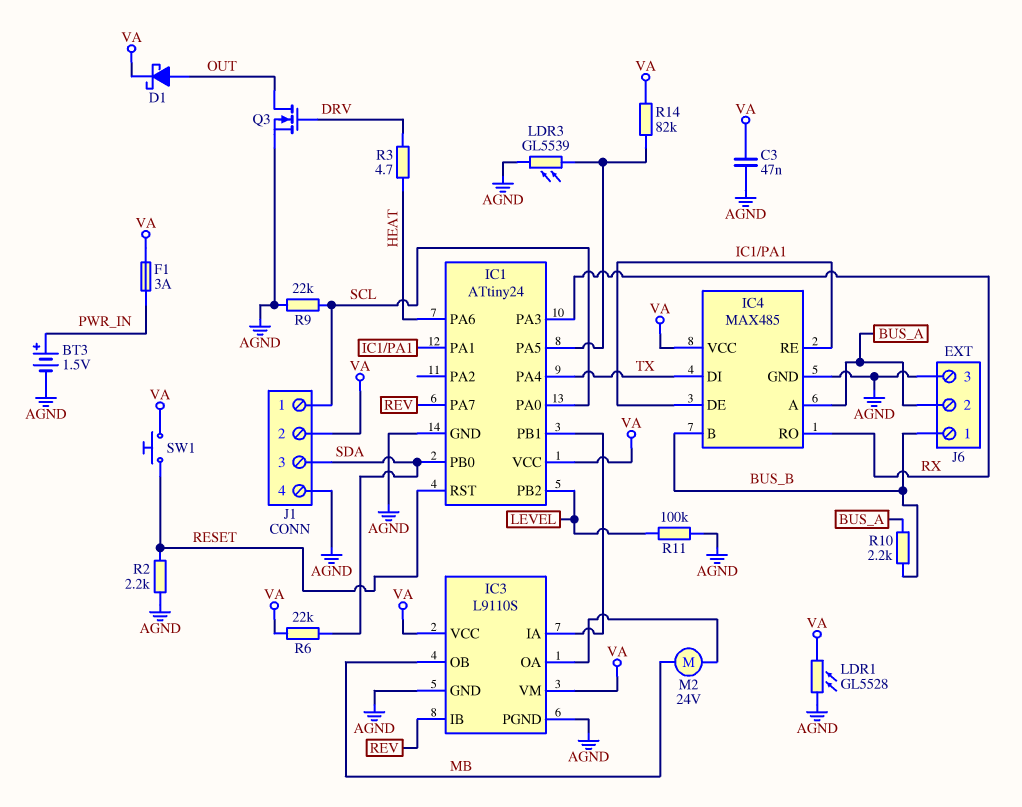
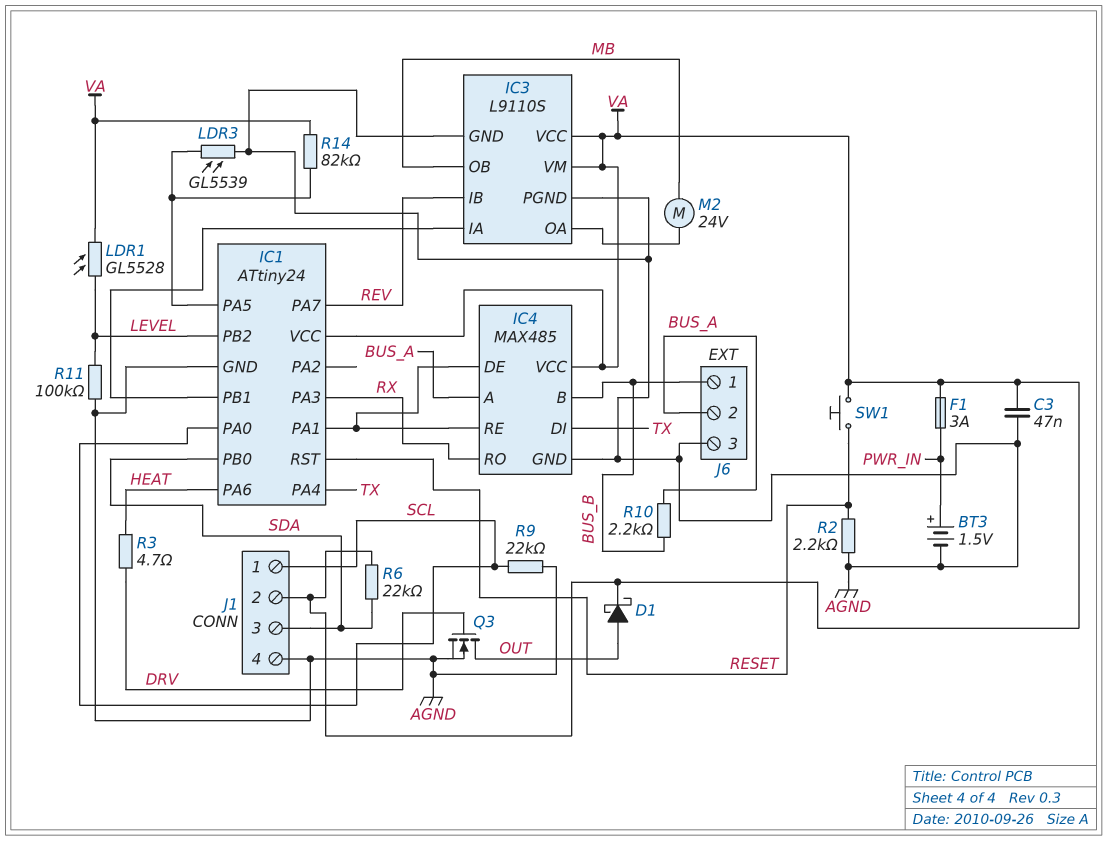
LDR1: GL5528 (AGND, VA) -> GL5528 (LEVEL, VA)

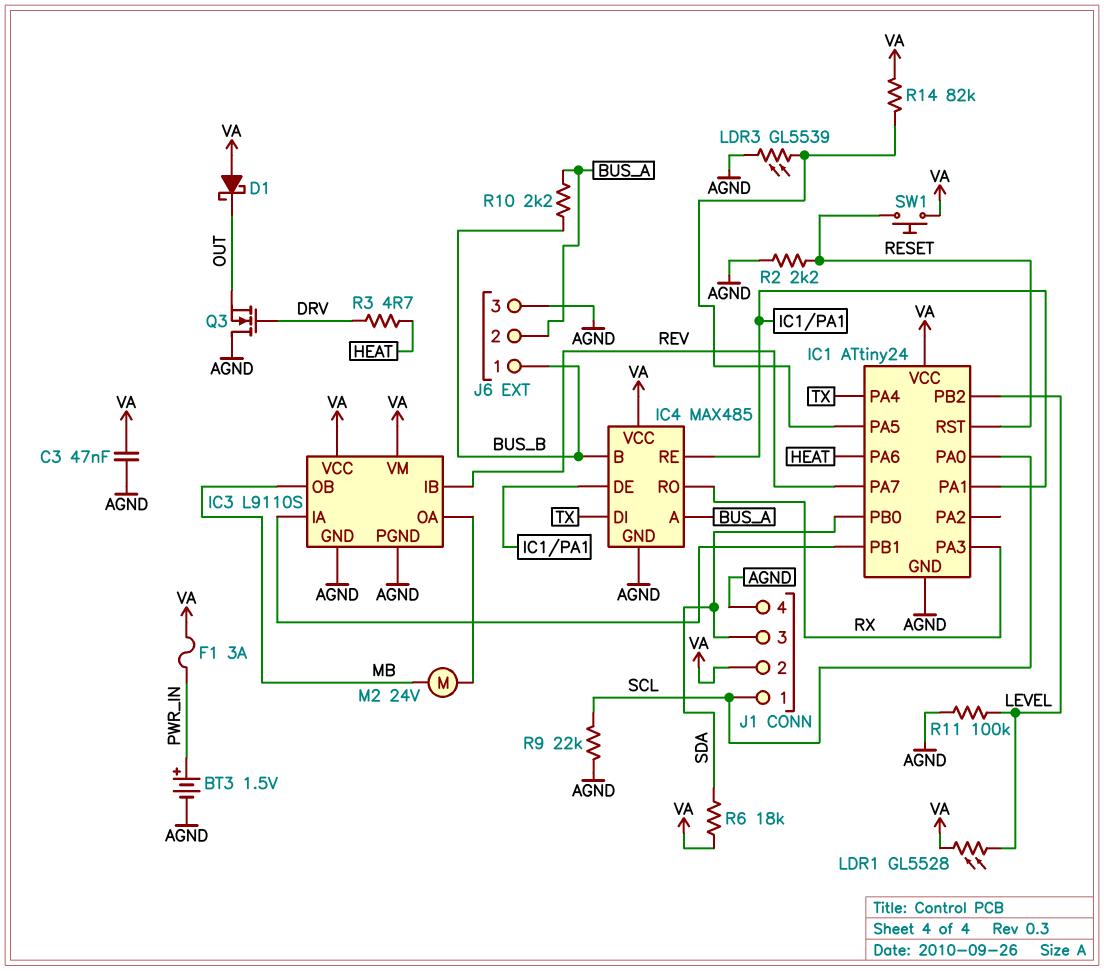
D1: schottky (A OUT, K VA) -> schottky (A VA, K OUT)
Q3: NMOS (G DRV, D OUT, S AGND) -> NMOS (G DRV, D AGND, S OUT)
R6: 22k (SDA, VA) -> 18k (SDA, VA)

